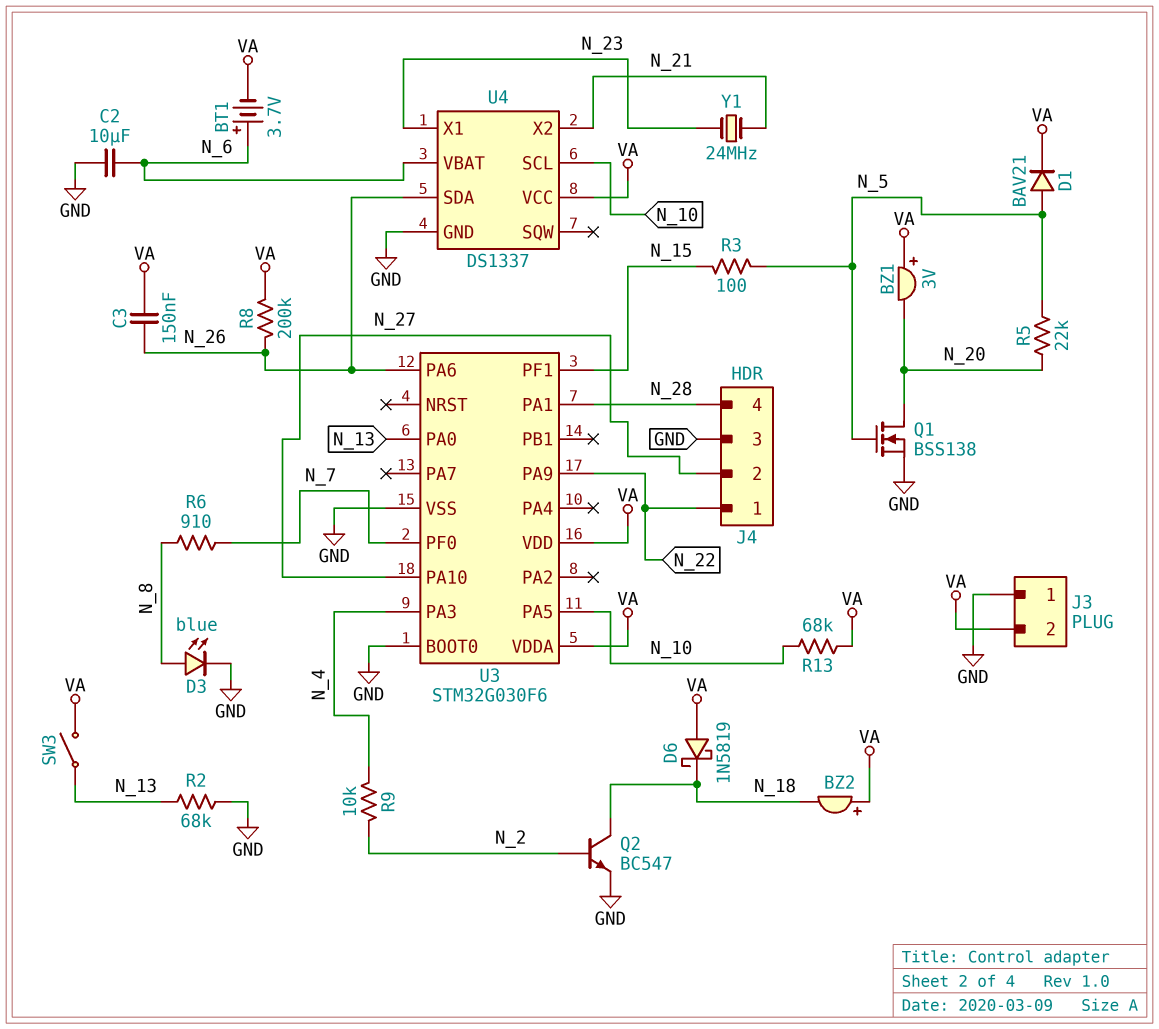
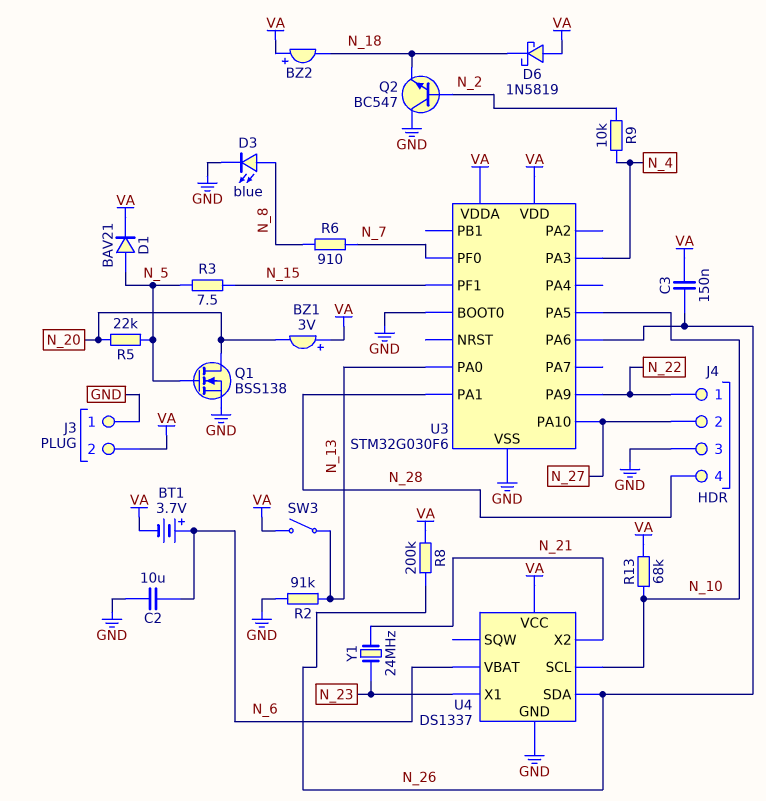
Q2: NPN BC547 (B N_2, C N_18, E GND) -> NPN BC547 (B N_2, C GND, E N_18)
R2: 68k (GND, N_13) -> 91k (GND, N_13)
R3: 100 (N_5, N_15) -> 7.5 (N_5, N_15)

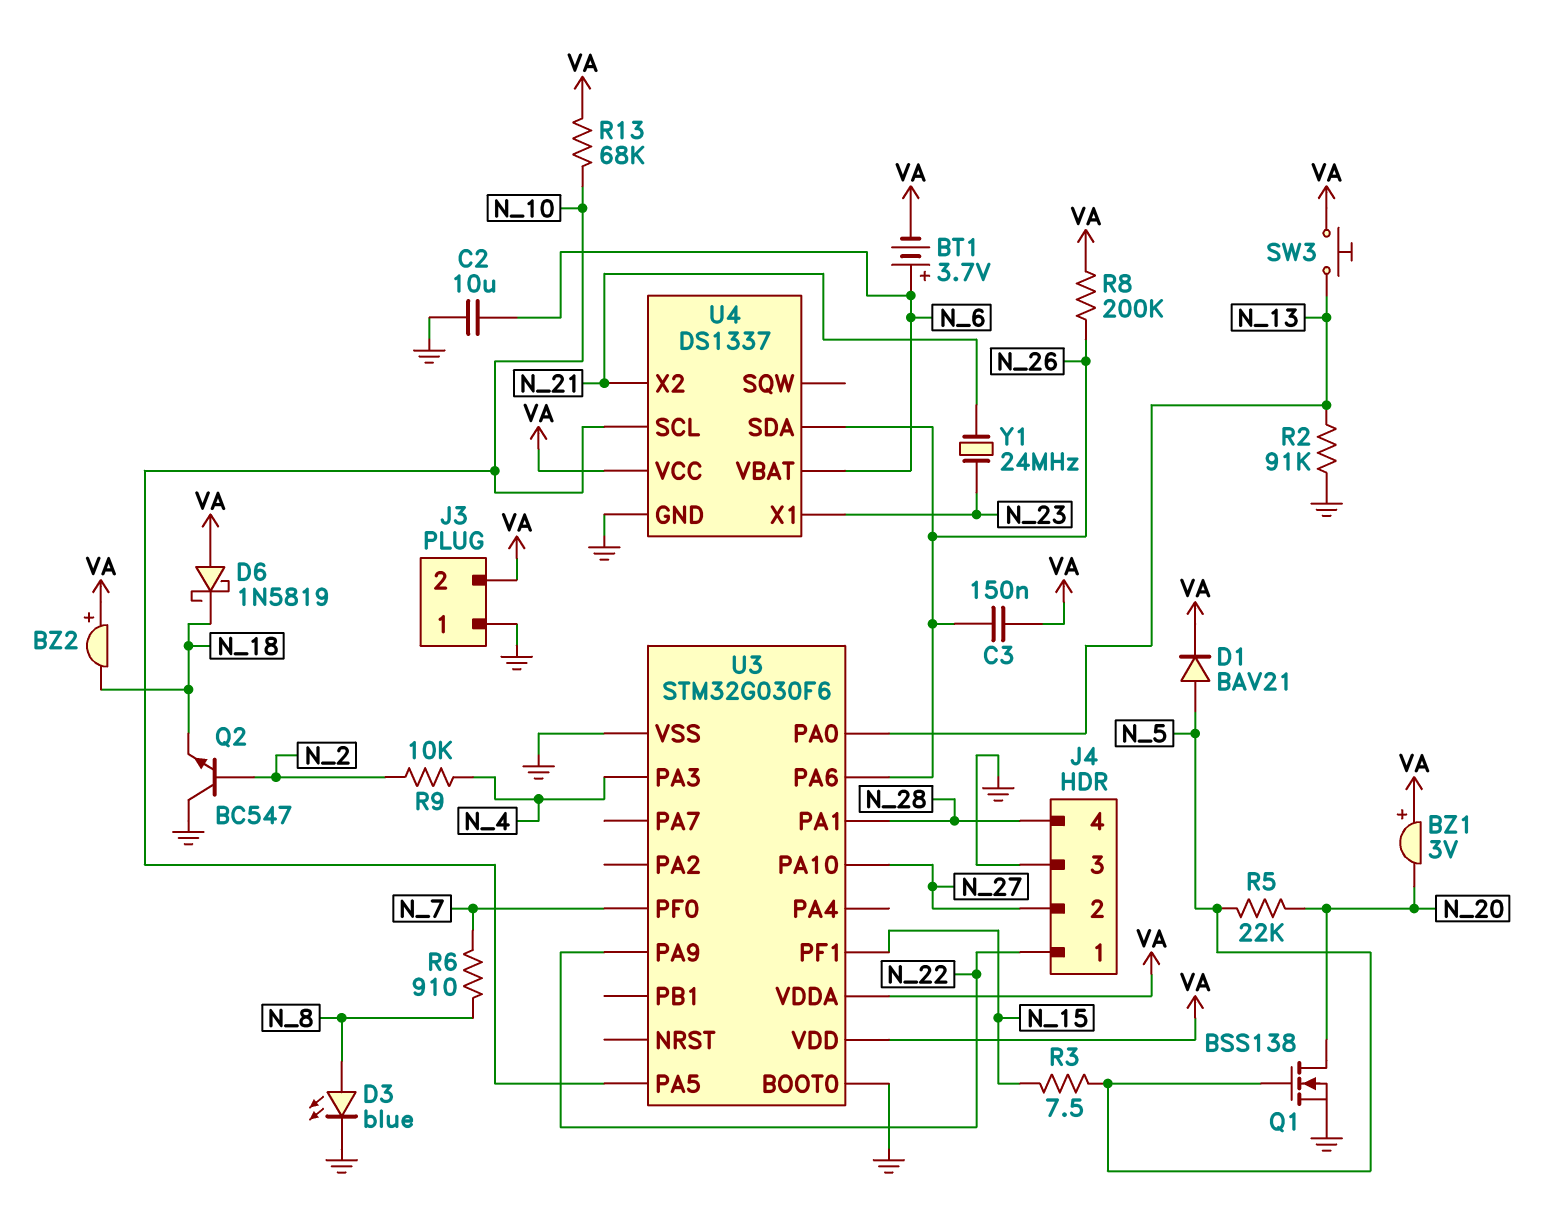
SW3: switch (N_13, VA) -> button (N_13, VA)

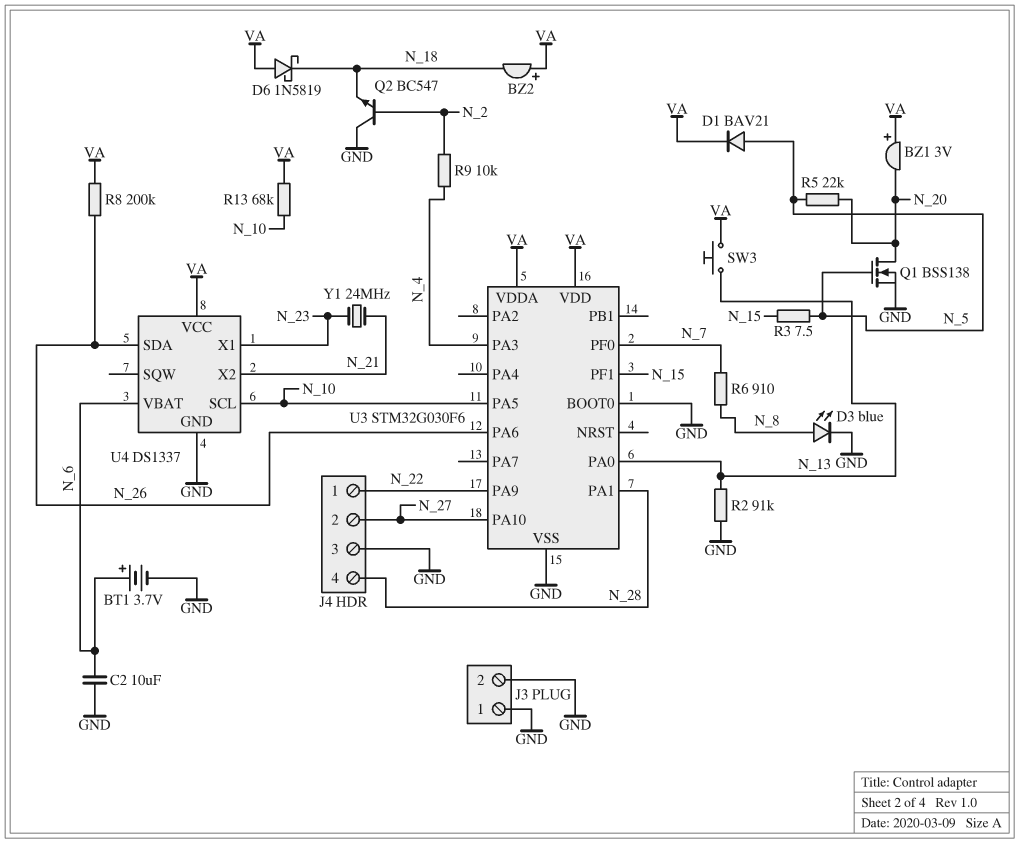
BT1: 3.7V (plus N_6, minus VA) -> 3.7V (plus N_6, minus GND)
C3: 150nF (N_26, VA) -> none
J3 pin 2: VA -> GND

